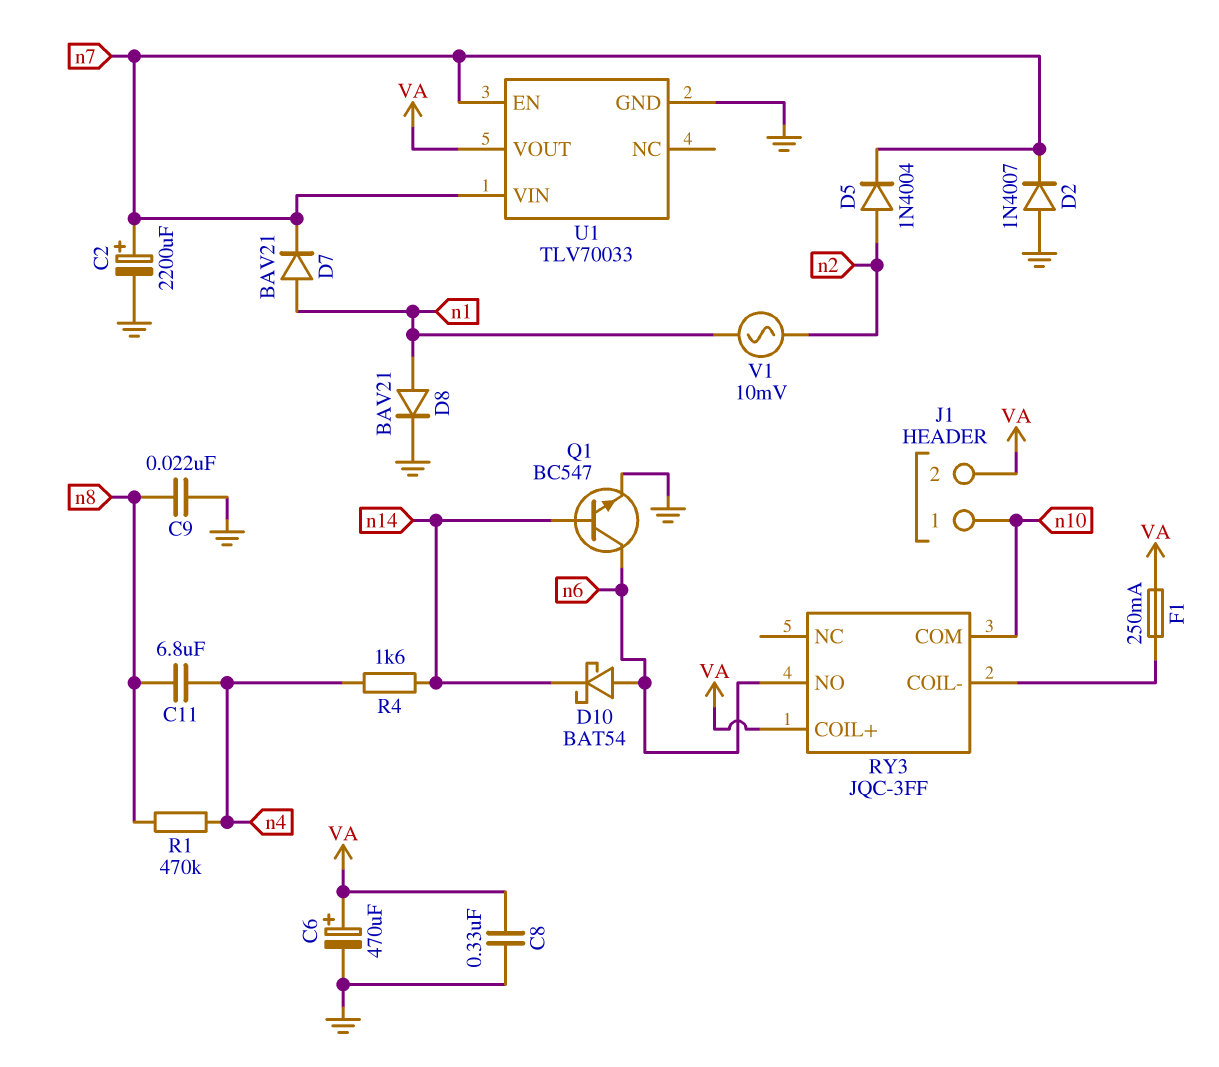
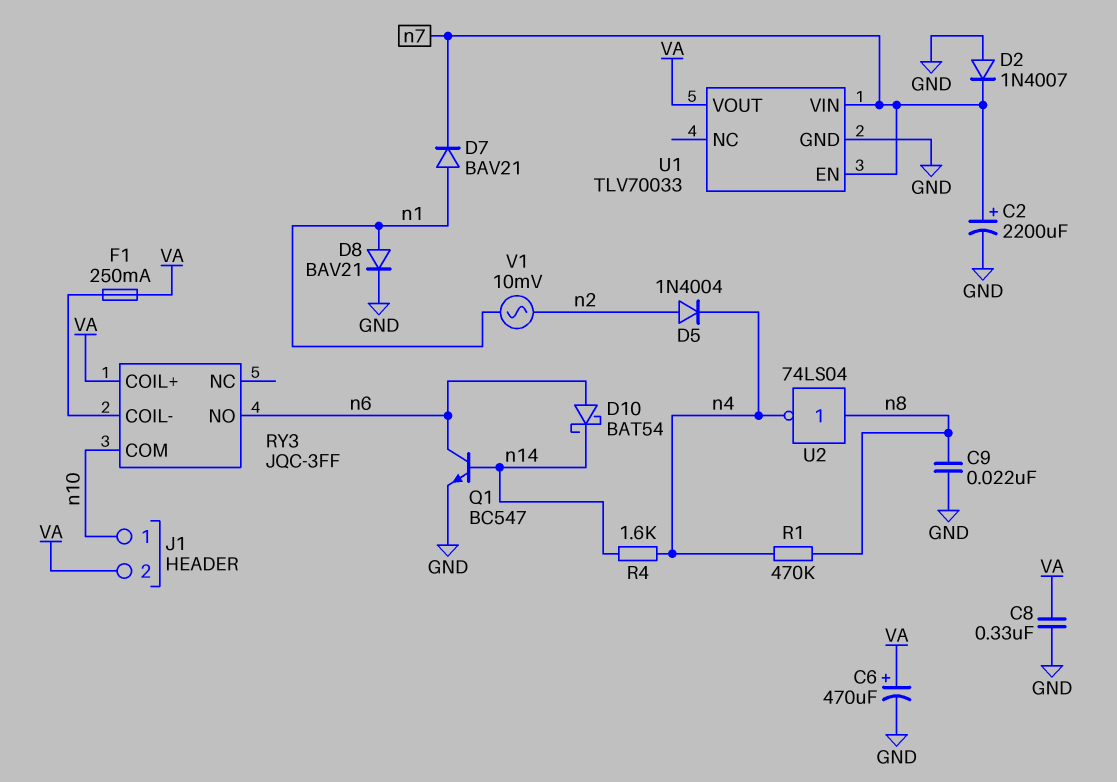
C11: 6.8uF (n4, n8) -> none
D5: diode 1N4004 (A n2, K n7) -> diode 1N4004 (A n2, K n4)
U2: none -> NOT 74LS04 (in n8, out n4)

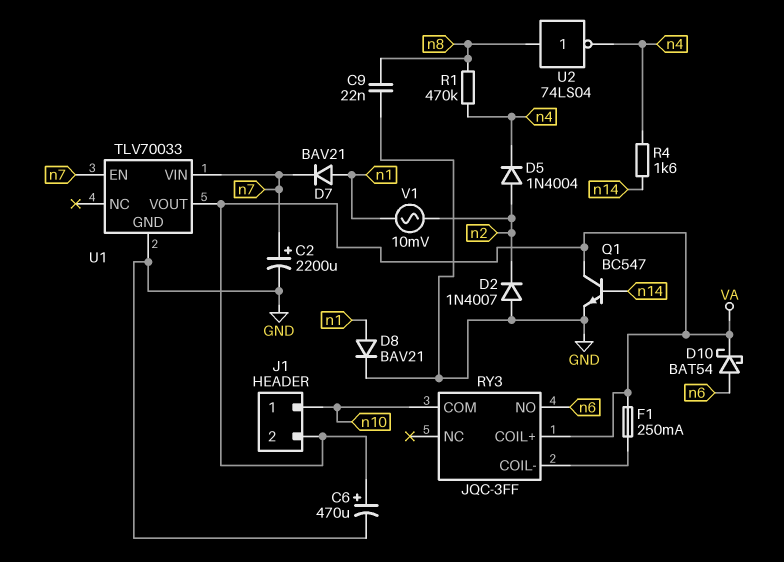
C8: 330nF (GND, VA) -> none
D2: diode 1N4007 (A GND, K n7) -> diode 1N4007 (A GND, K n2)
D10: schottky BAT54 (A n6, K n14) -> schottky BAT54 (A n6, K VA)
Q1: NPN BC547 (B n14, C n6, E GND) -> NPN BC547 (B n14, C VA, E GND)

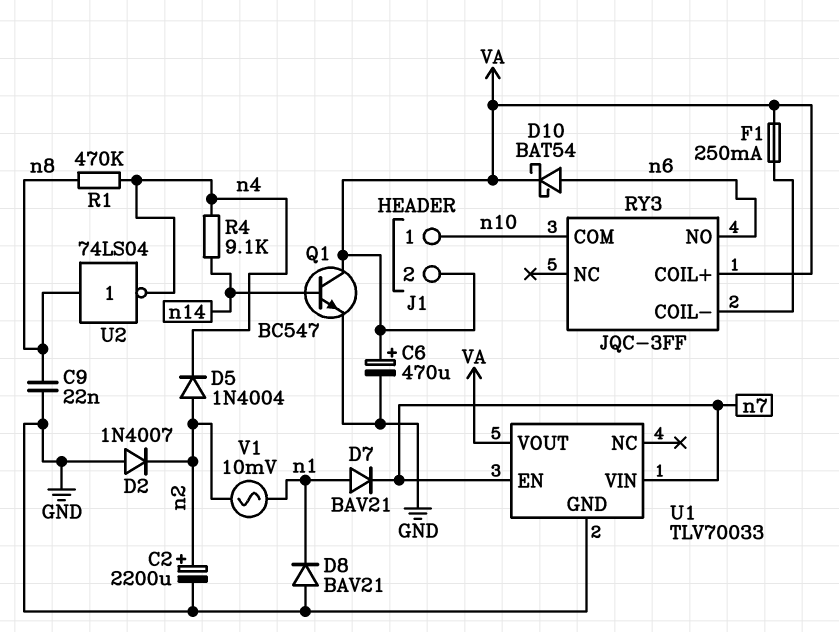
C2: 2200uF (plus n7, minus GND) -> 2200uF (plus n2, minus GND)
D8: diode BAV21 (A n1, K GND) -> diode BAV21 (A GND, K n1)
R4: 1.6k (n4, n14) -> 9.1k (n4, n14)

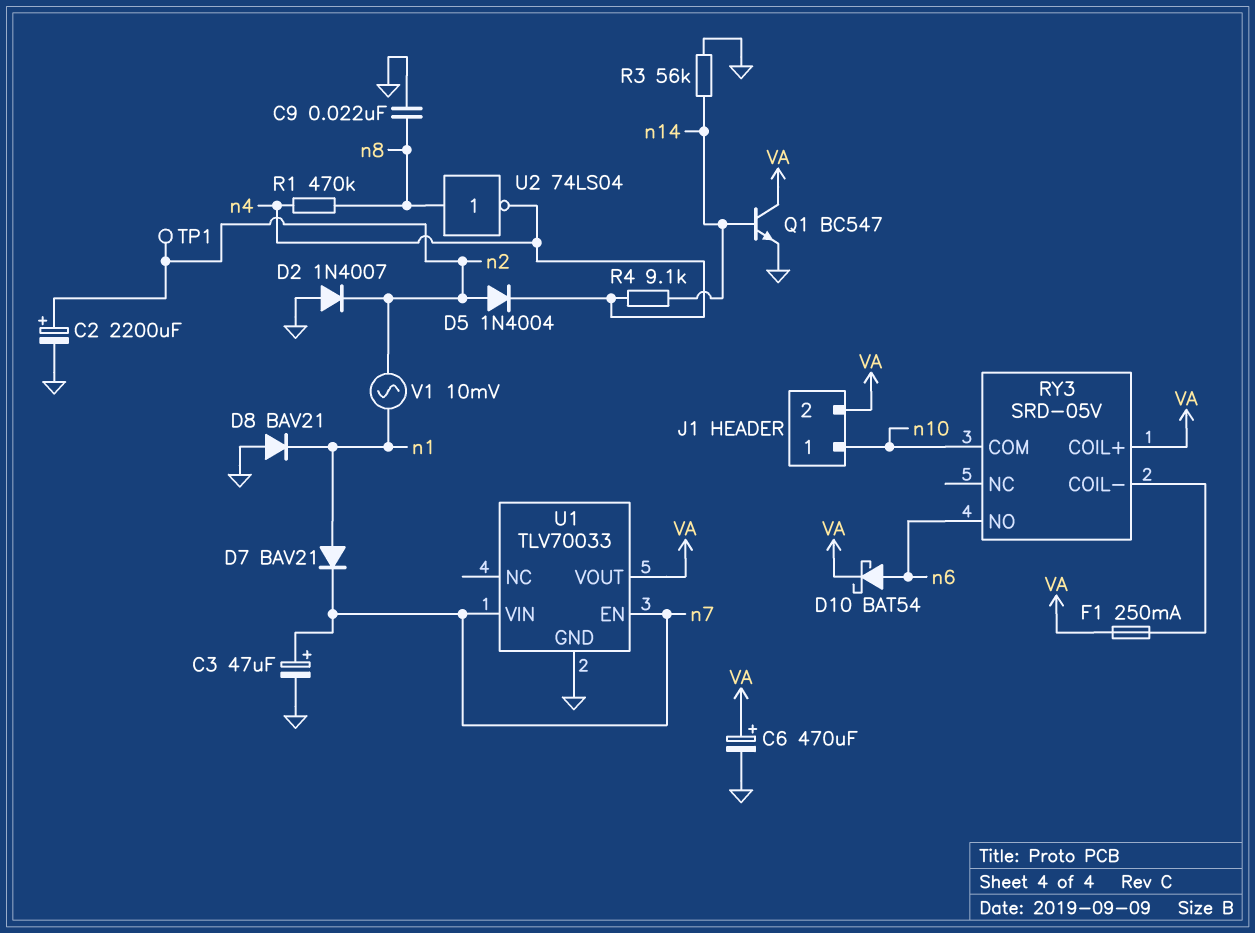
C3: none -> 47uF (plus n7, minus GND)
R3: none -> 56k (GND, n14)
RY3: JQC-3FF -> SRD-05V
TP1: none -> test point (n2)

